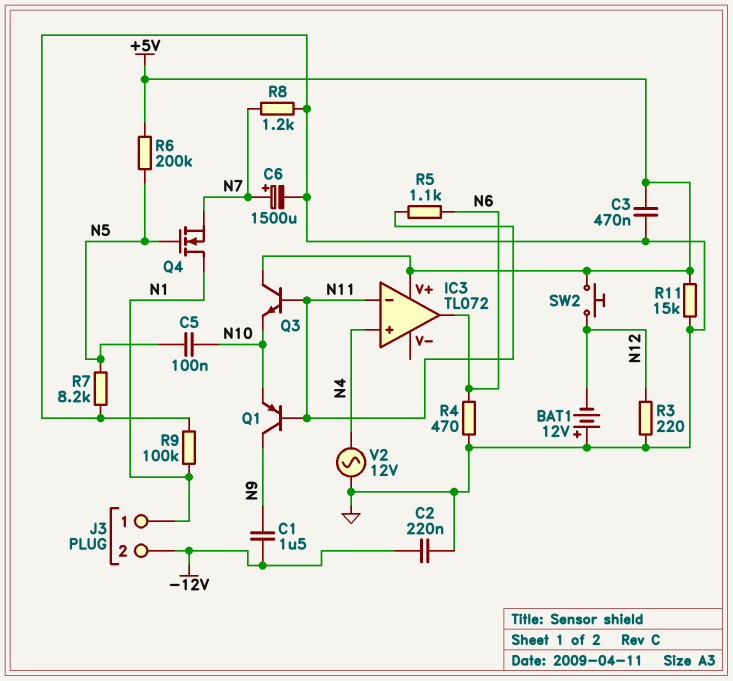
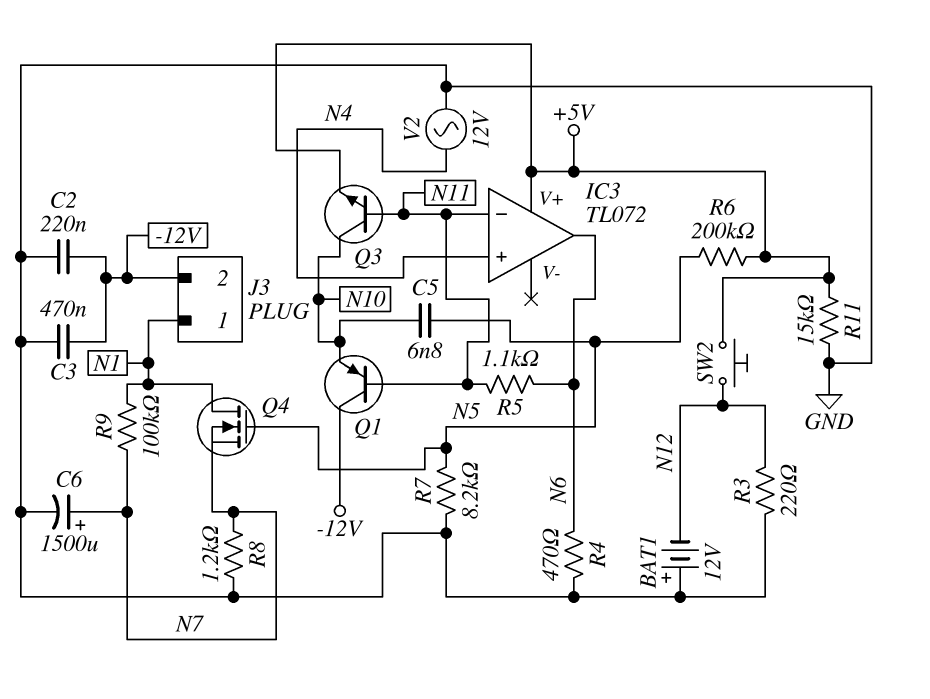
C1: 1.5uF (-12V, N9) -> none
C3: 470nF (+5V, GND) -> 470nF (-12V, GND)
C5: 100nF (N5, N10) -> 6.8nF (N5, N10)
Q1: PNP (B N11, C N9, E N10) -> PNP (B N11, C -12V, E N10)
Q3: NPN (B N11, C +5V, E N10) -> NPN (B N11, C N10, E +5V)
R9: 100k (GND, N1) -> 100k (N1, N7)

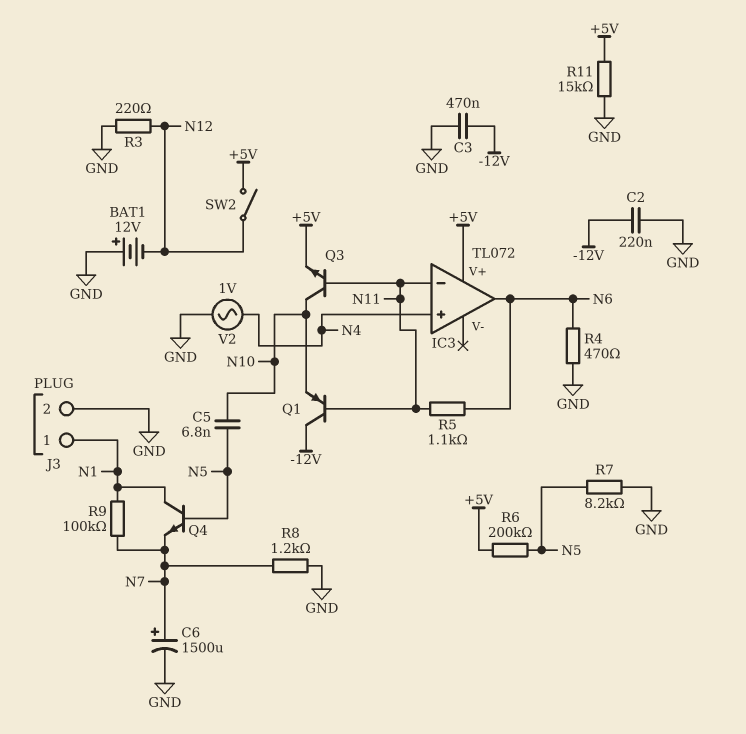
J3 pin 2: -12V -> GND
Q4: NMOS (G N5, D N1, S N7) -> NPN (B N5, C N1, E N7)
SW2: button (+5V, N12) -> switch (+5V, N12)
V2: AC 12V (GND, N4) -> AC 1V (GND, N4)

